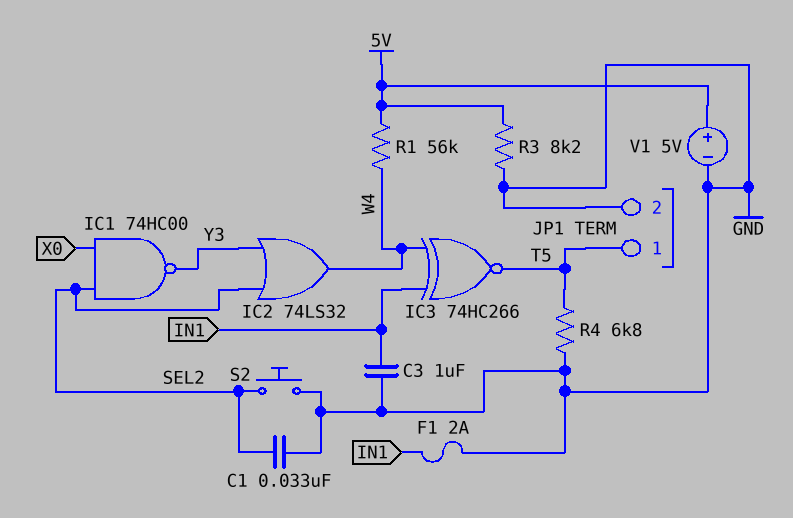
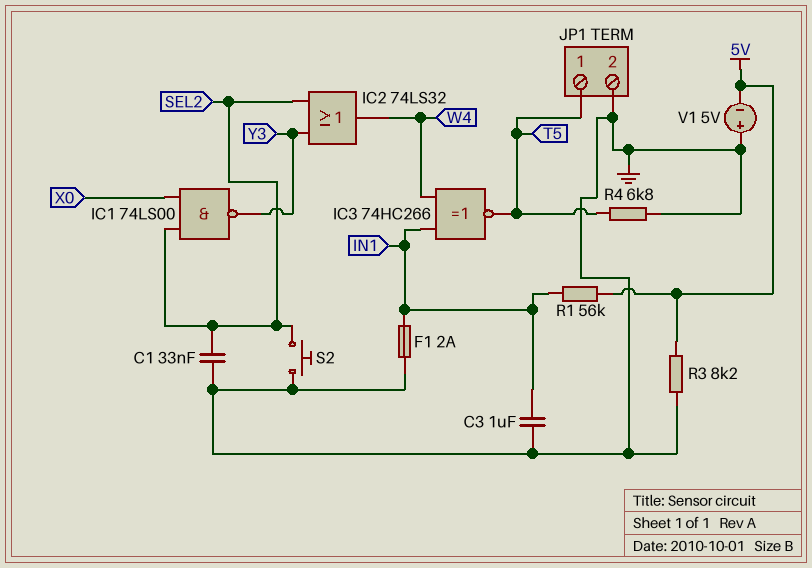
IC1: NAND 74HC00 (in SEL2, in X0, out Y3) -> NAND 74LS00 (in SEL2, in X0, out Y3)
R1: 56k (5V, W4) -> 56k (5V, IN1)
V1: 5V (plus 5V, minus GND) -> 5V (plus GND, minus 5V)

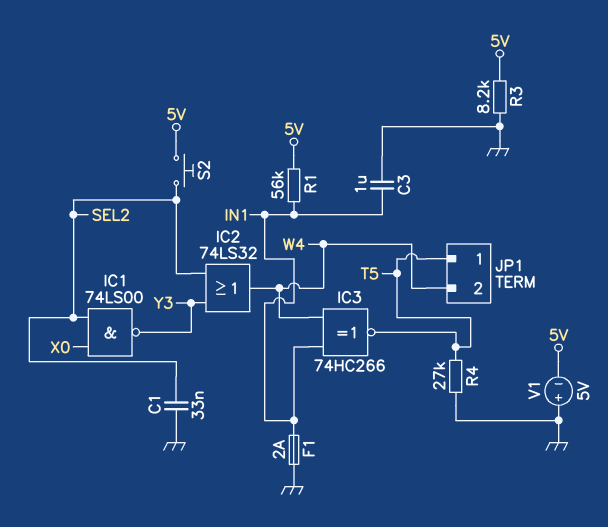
JP1 pin 2: GND -> W4
R4: 6.8k (GND, T5) -> 27k (GND, T5)
S2: button (GND, SEL2) -> button (5V, SEL2)

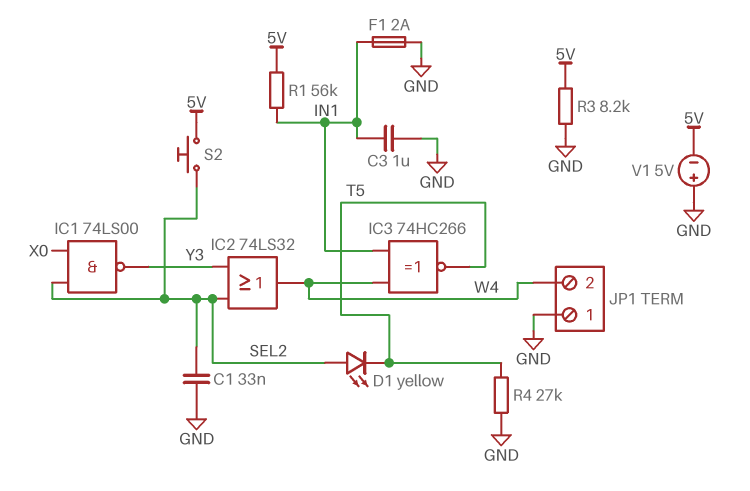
D1: none -> LED yellow (A SEL2, K T5)
JP1 pin 1: T5 -> GND

